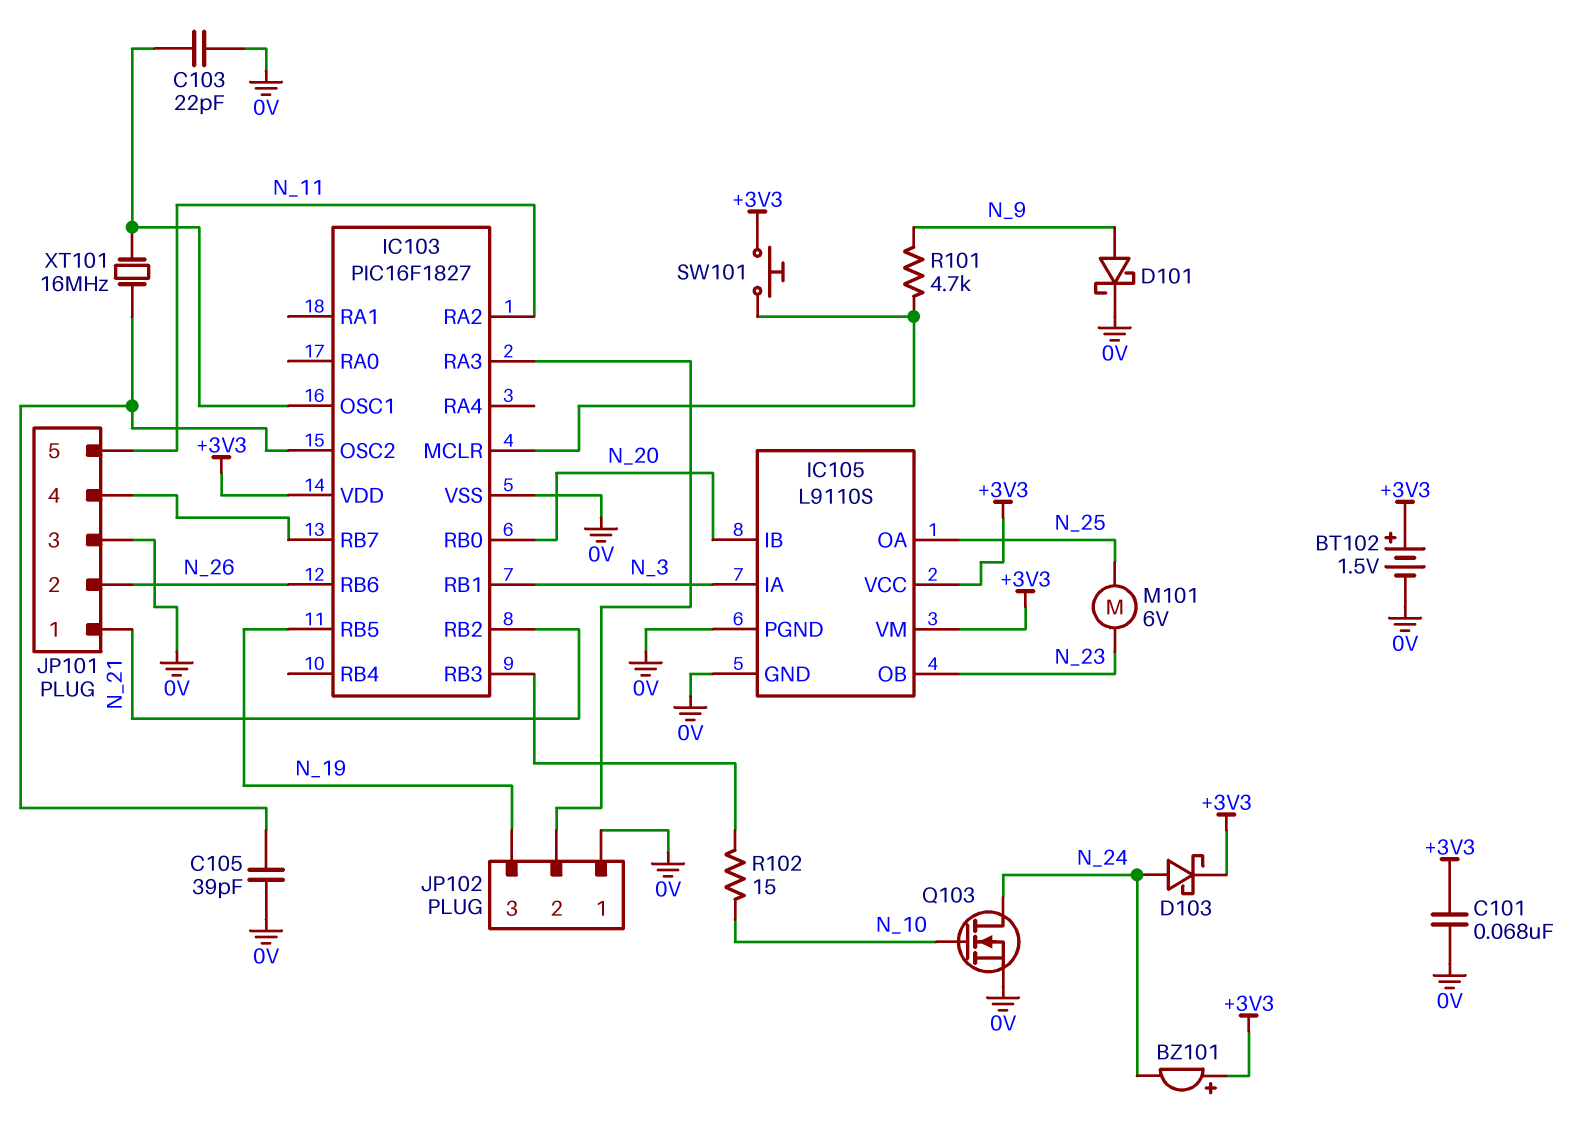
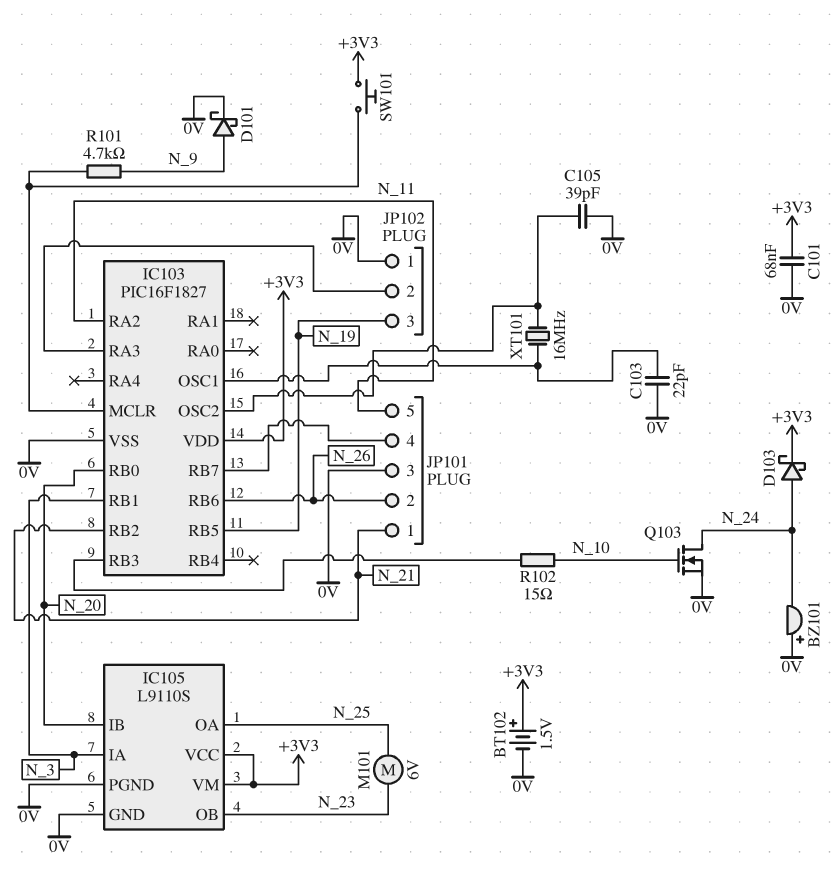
BZ101: buzzer (plus +3V3, minus N_24) -> buzzer (plus 0V, minus N_24)

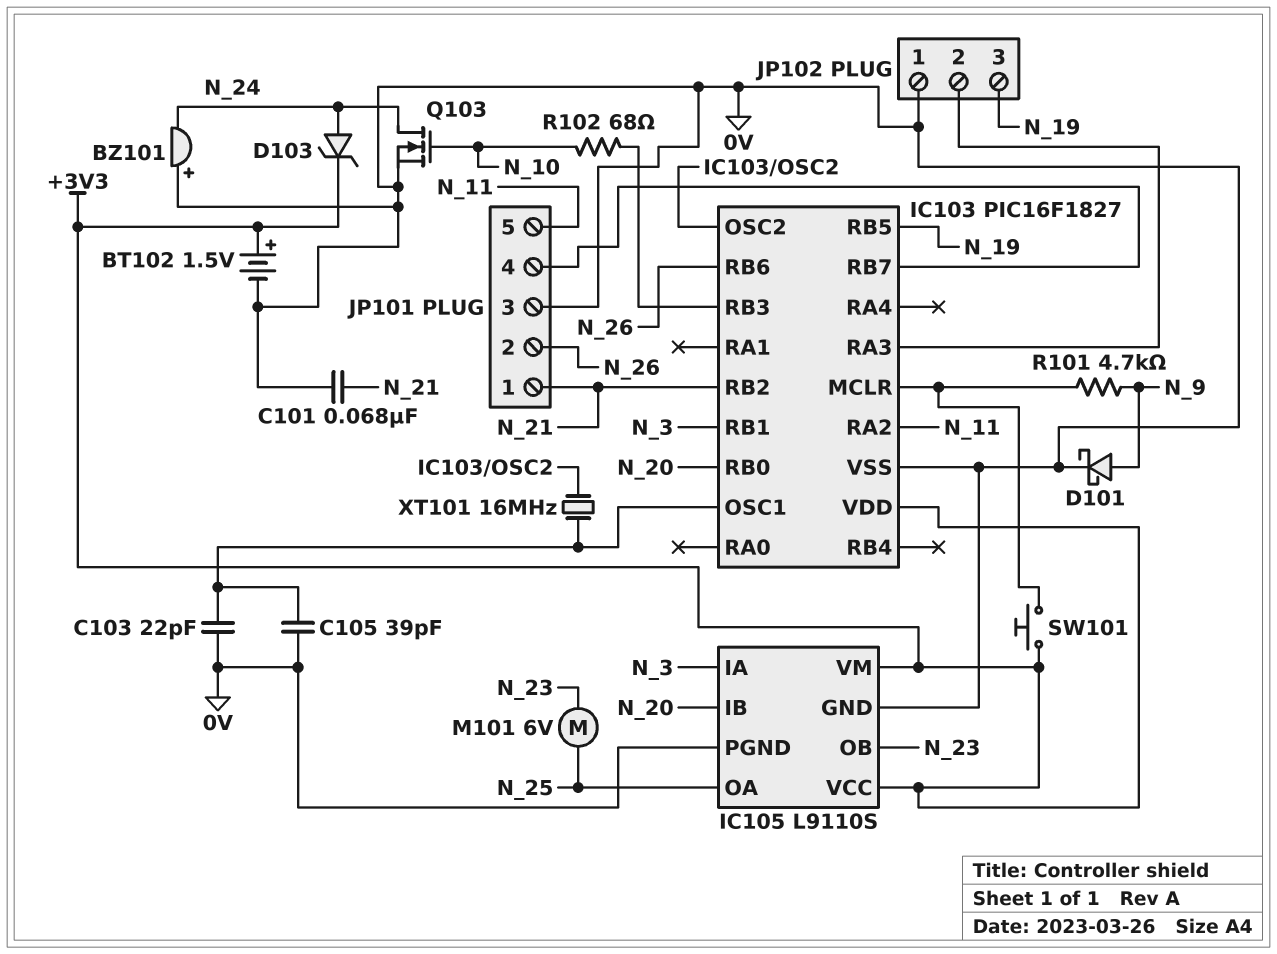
C101: 68nF (+3V3, 0V) -> 68nF (0V, N_21)
C105: 39pF (0V, IC103/OSC2) -> 39pF (0V, IC103/OSC1)
D103: schottky (A N_24, K +3V3) -> zener (A N_24, K +3V3)
R102: 15 (IC103/RB3, N_10) -> 68 (IC103/RB3, N_10)

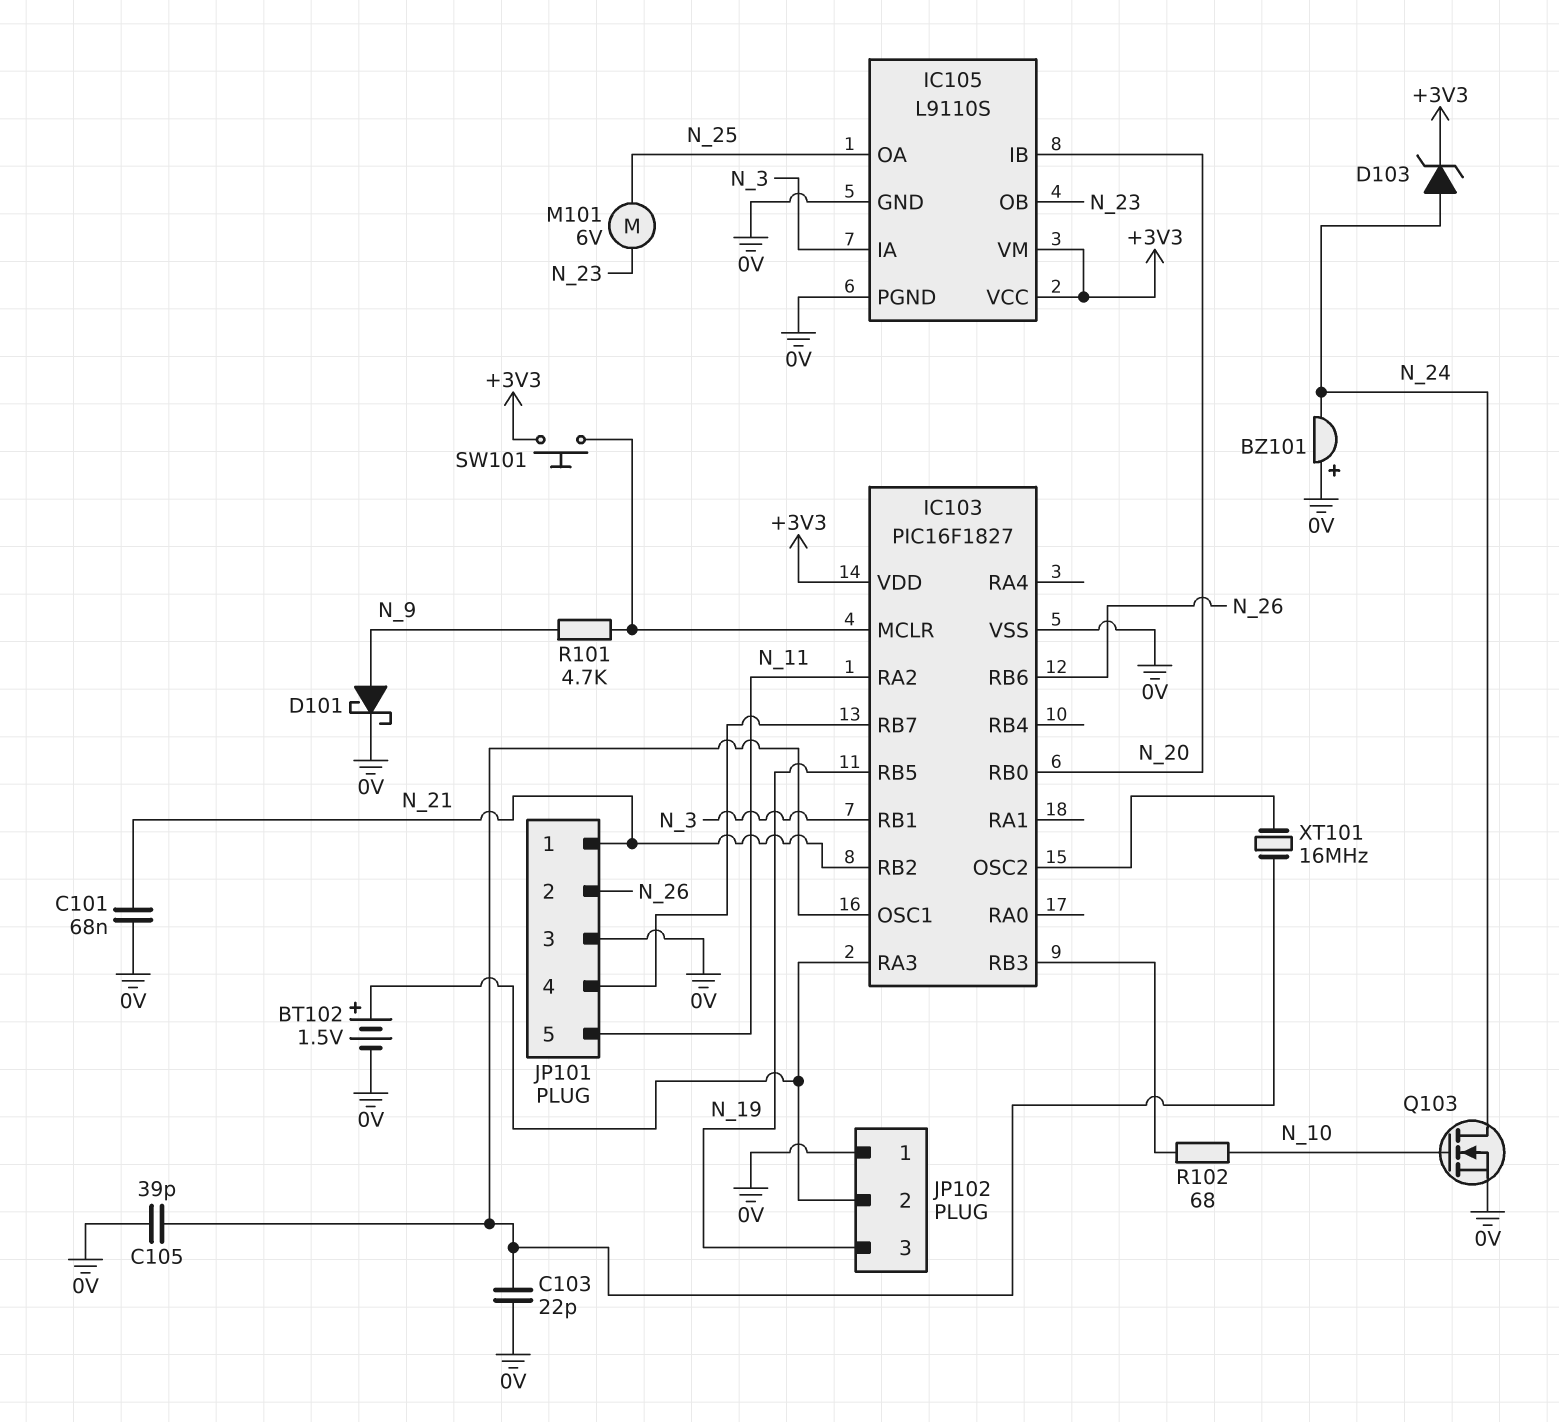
BT102: 1.5V (plus +3V3, minus 0V) -> 1.5V (plus IC103/RA3, minus 0V)

